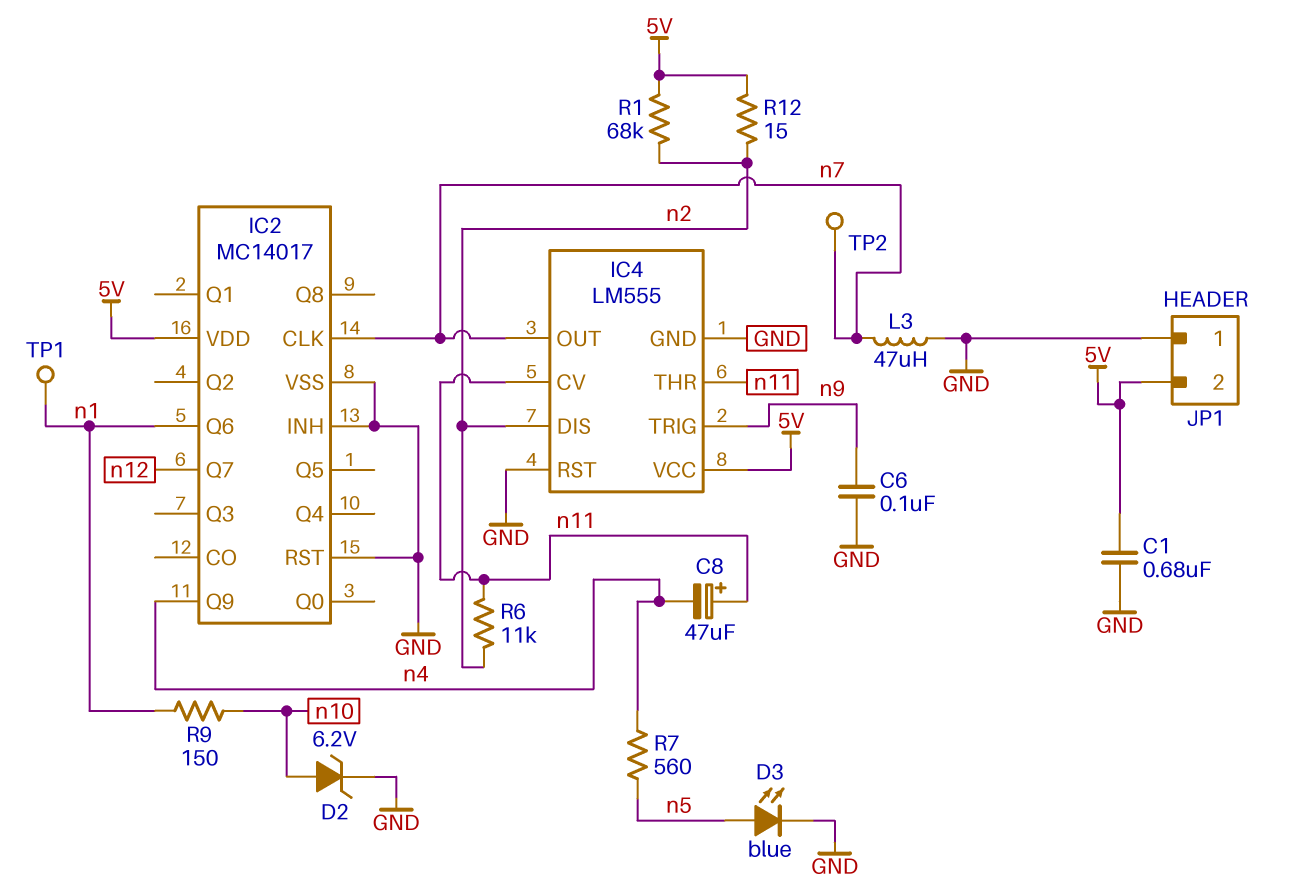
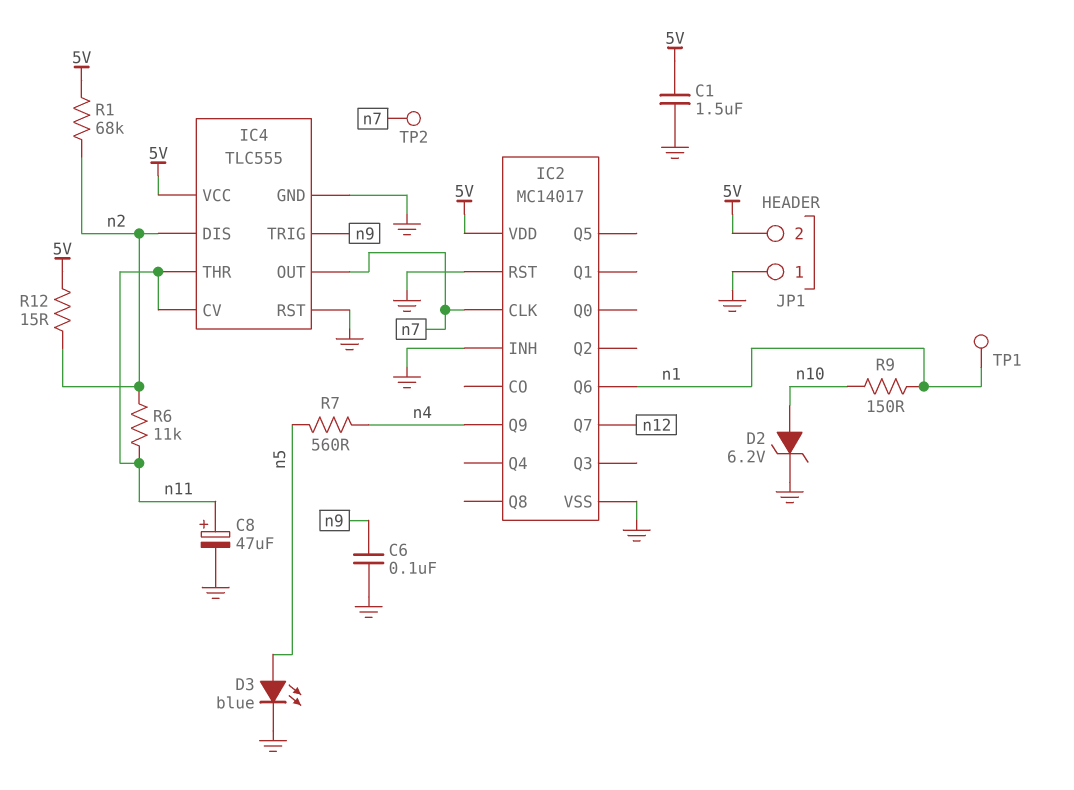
C1: 680nF (5V, GND) -> 1.5uF (5V, GND)
C8: 47uF (plus n11, minus n4) -> 47uF (plus n11, minus GND)
IC4: LM555 -> TLC555
L3: 47uH (GND, n7) -> none

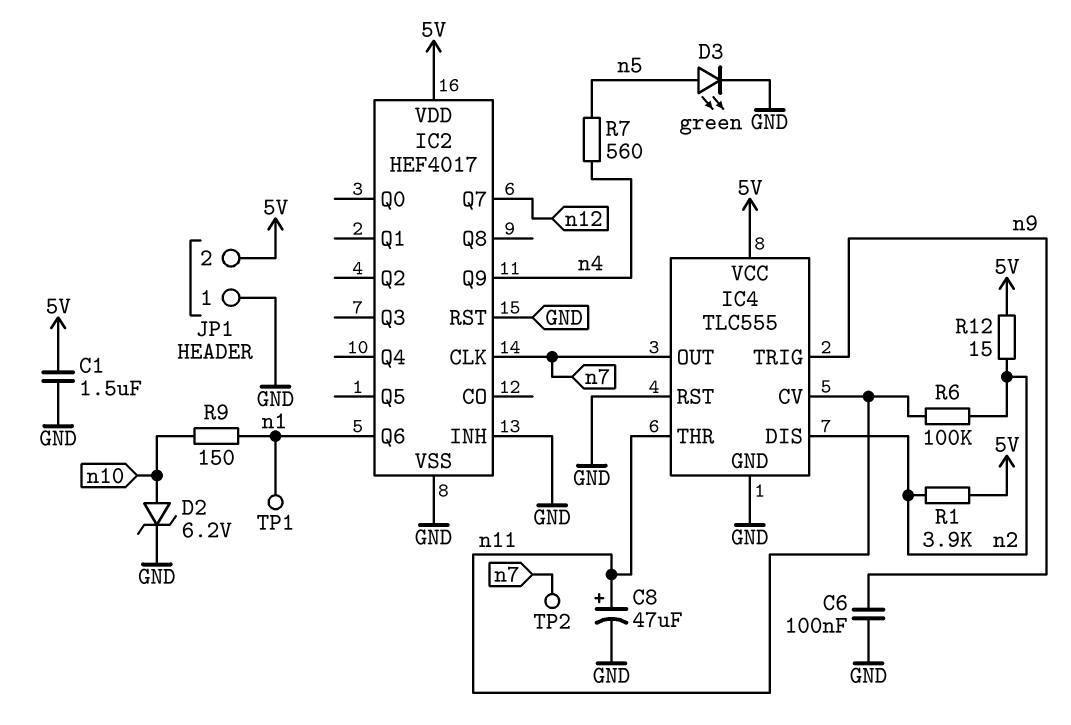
D3: LED blue (A n5, K GND) -> LED green (A n5, K GND)
IC2: MC14017 -> HEF4017
R1: 68k (5V, n2) -> 3.9k (5V, n2)
R6: 11k (n2, n11) -> 100k (n2, n11)

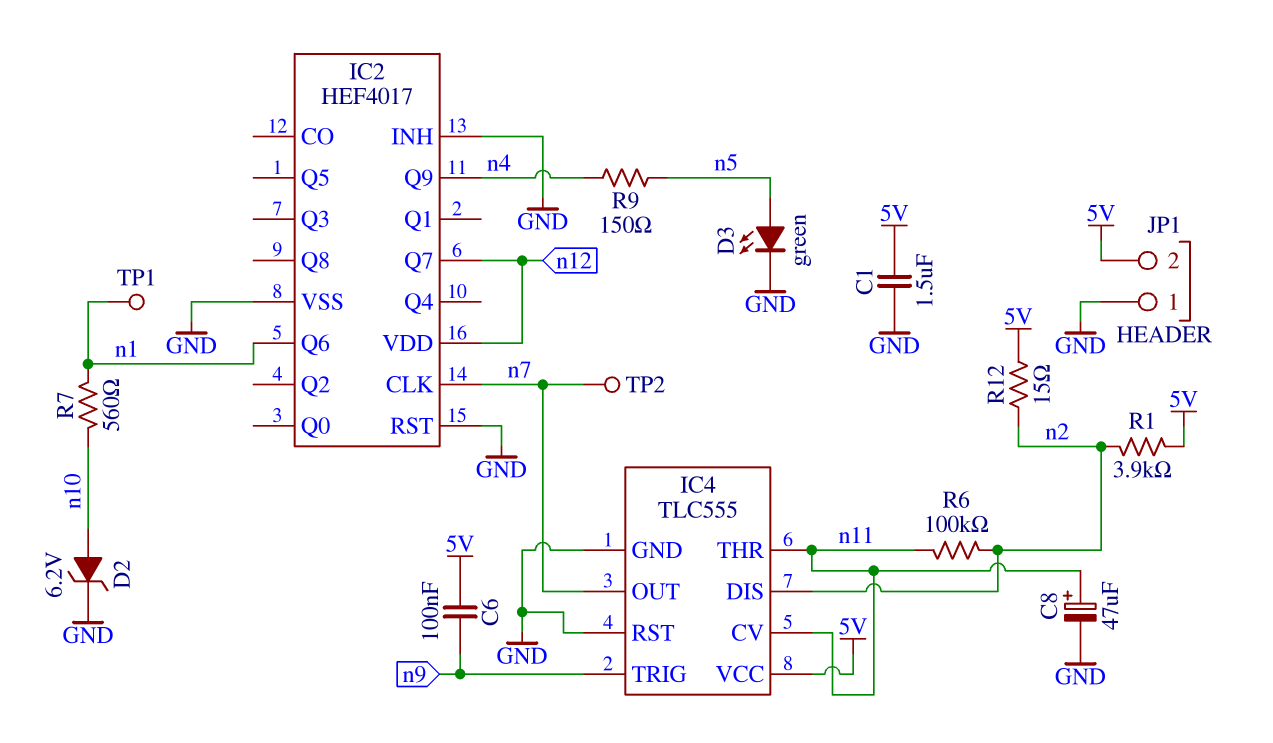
C6: 100nF (GND, n9) -> 100nF (5V, n9)
IC2 pin VDD: 5V -> n12
R7: 560 (n4, n5) -> 560 (n1, n10)
R9: 150 (n1, n10) -> 150 (n4, n5)

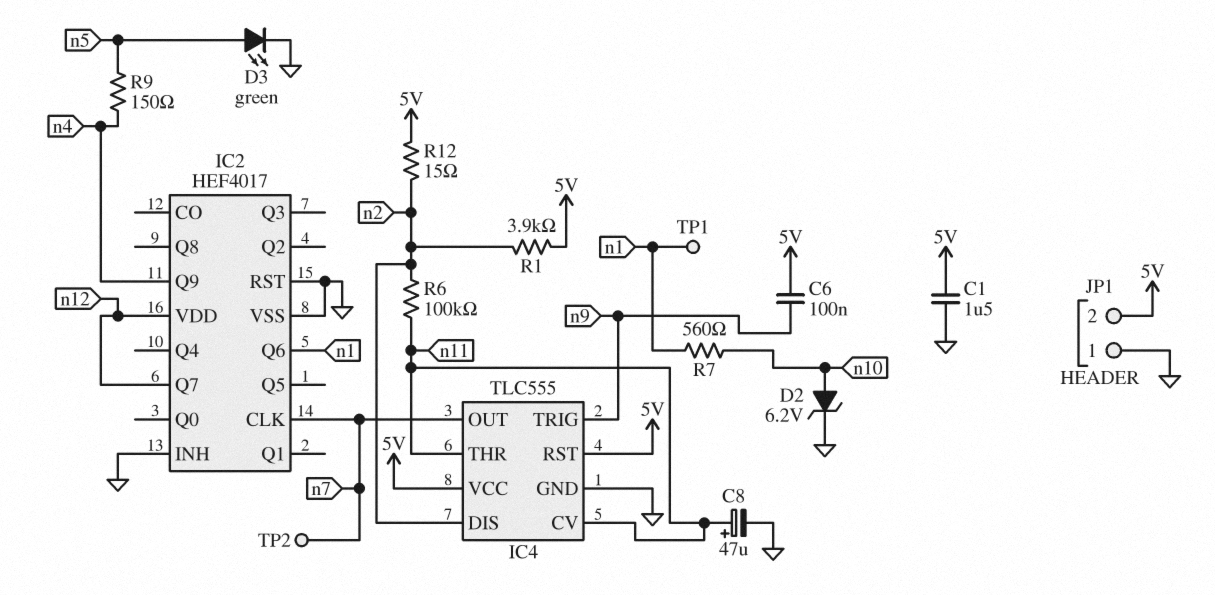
IC4 pin RST: GND -> 5V

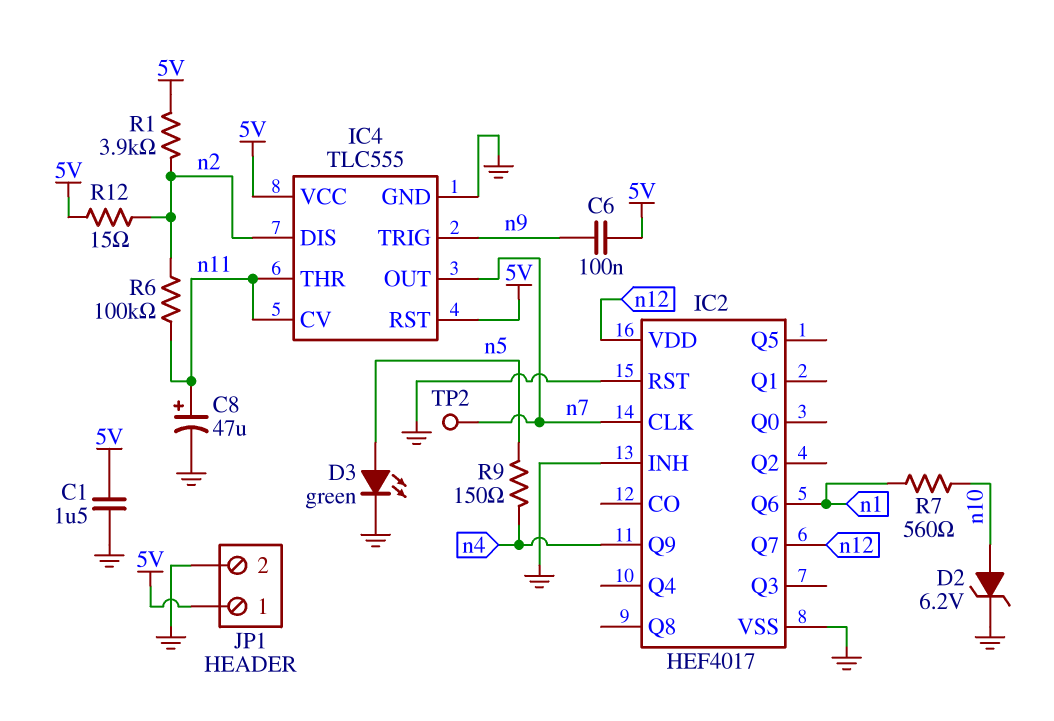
JP1 pin 1: GND -> 5V
JP1 pin 2: 5V -> GND
TP1: test point (n1) -> none

